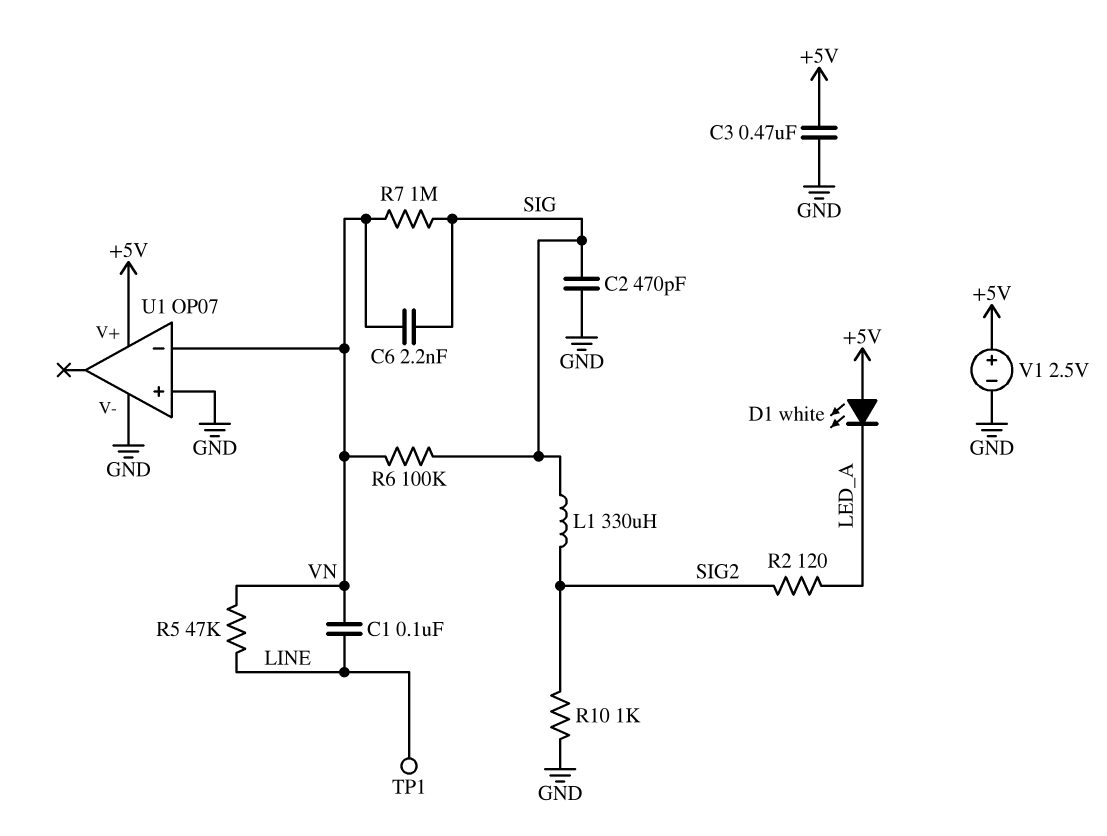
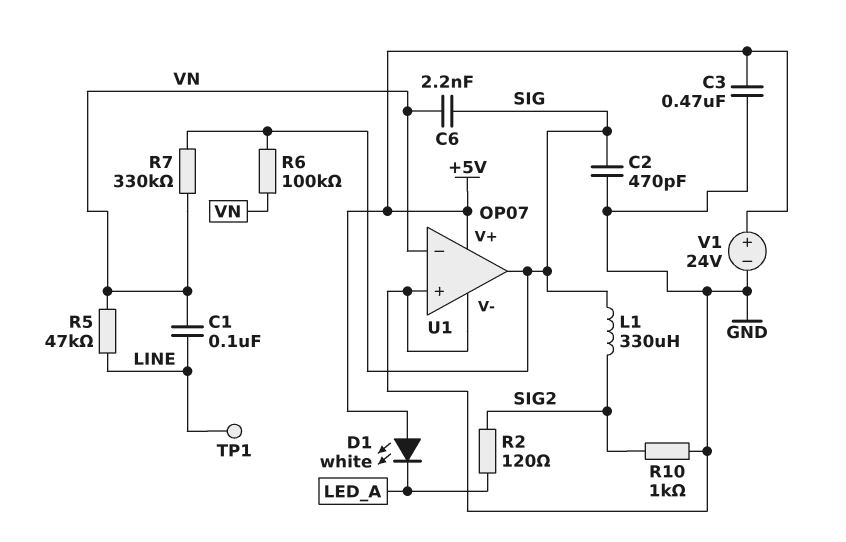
R7: 1M (SIG, VN) -> 330k (SIG, VN)
U1 pin out: none -> SIG
V1: 2.5V (plus +5V, minus GND) -> 24V (plus +5V, minus GND)

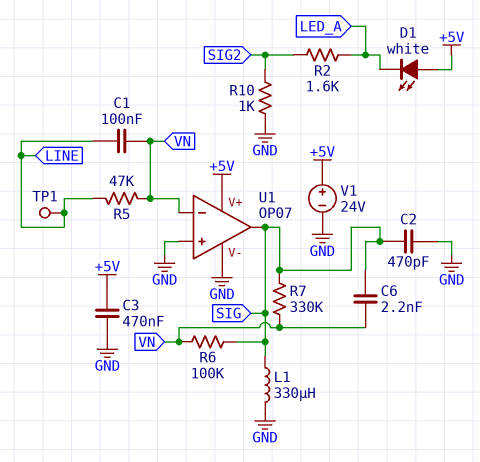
L1: 330uH (SIG, SIG2) -> 330uH (GND, SIG)
R2: 120 (LED_A, SIG2) -> 1.6k (LED_A, SIG2)

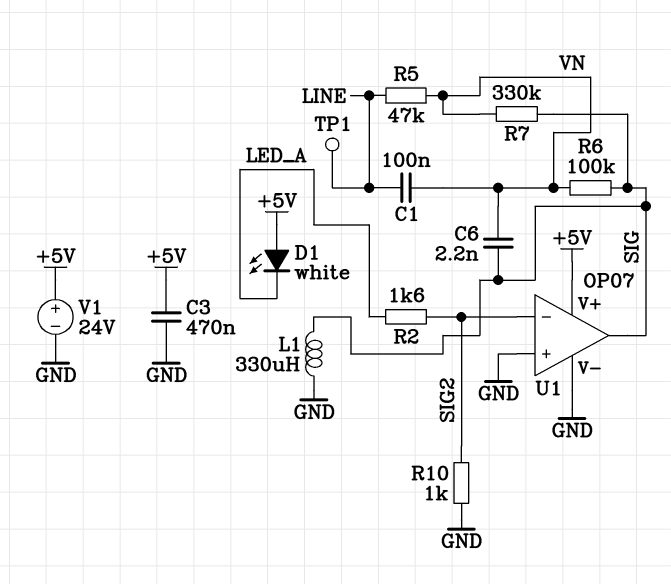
C2: 470pF (GND, SIG) -> none
U1 pin in-: VN -> SIG2

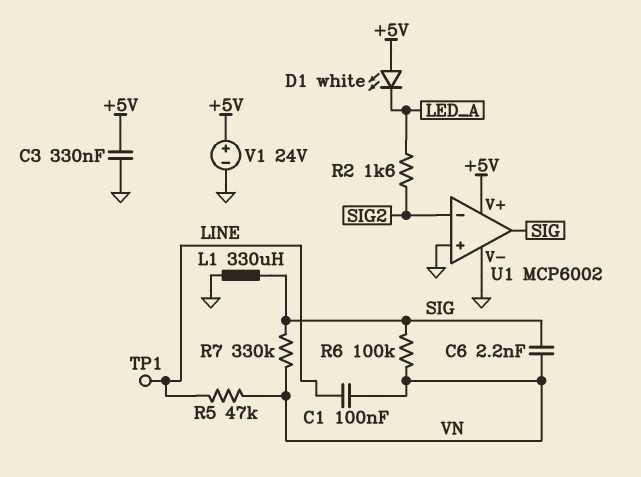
C3: 470nF (+5V, GND) -> 330nF (+5V, GND)
R10: 1k (GND, SIG2) -> none
U1: OP07 -> MCP6002

